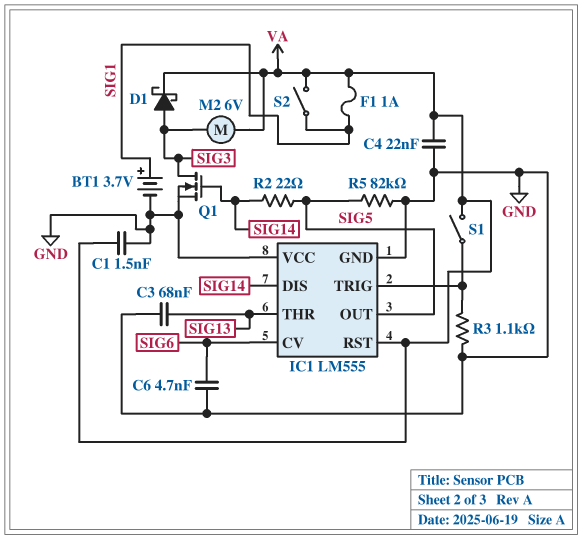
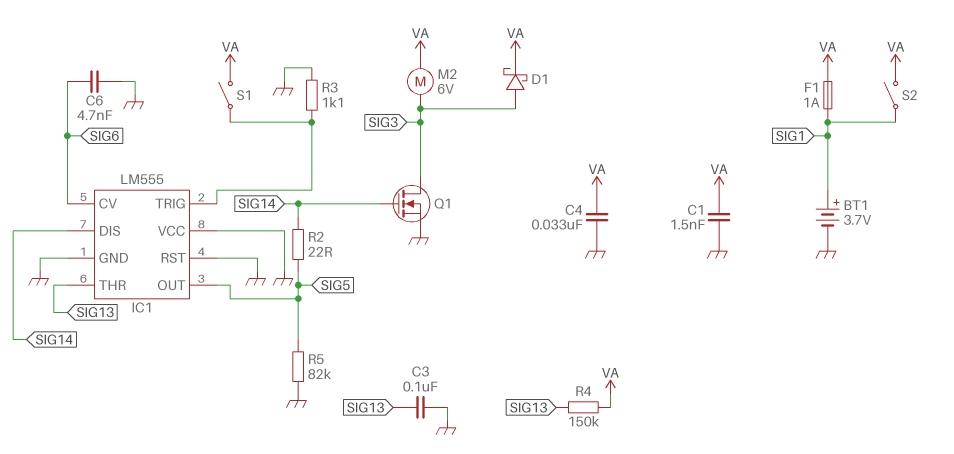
C3: 68nF (GND, SIG13) -> 100nF (GND, SIG13)
C4: 22nF (GND, VA) -> 33nF (GND, VA)
IC1 pin RST: VA -> GND
R4: none -> 150k (SIG13, VA)

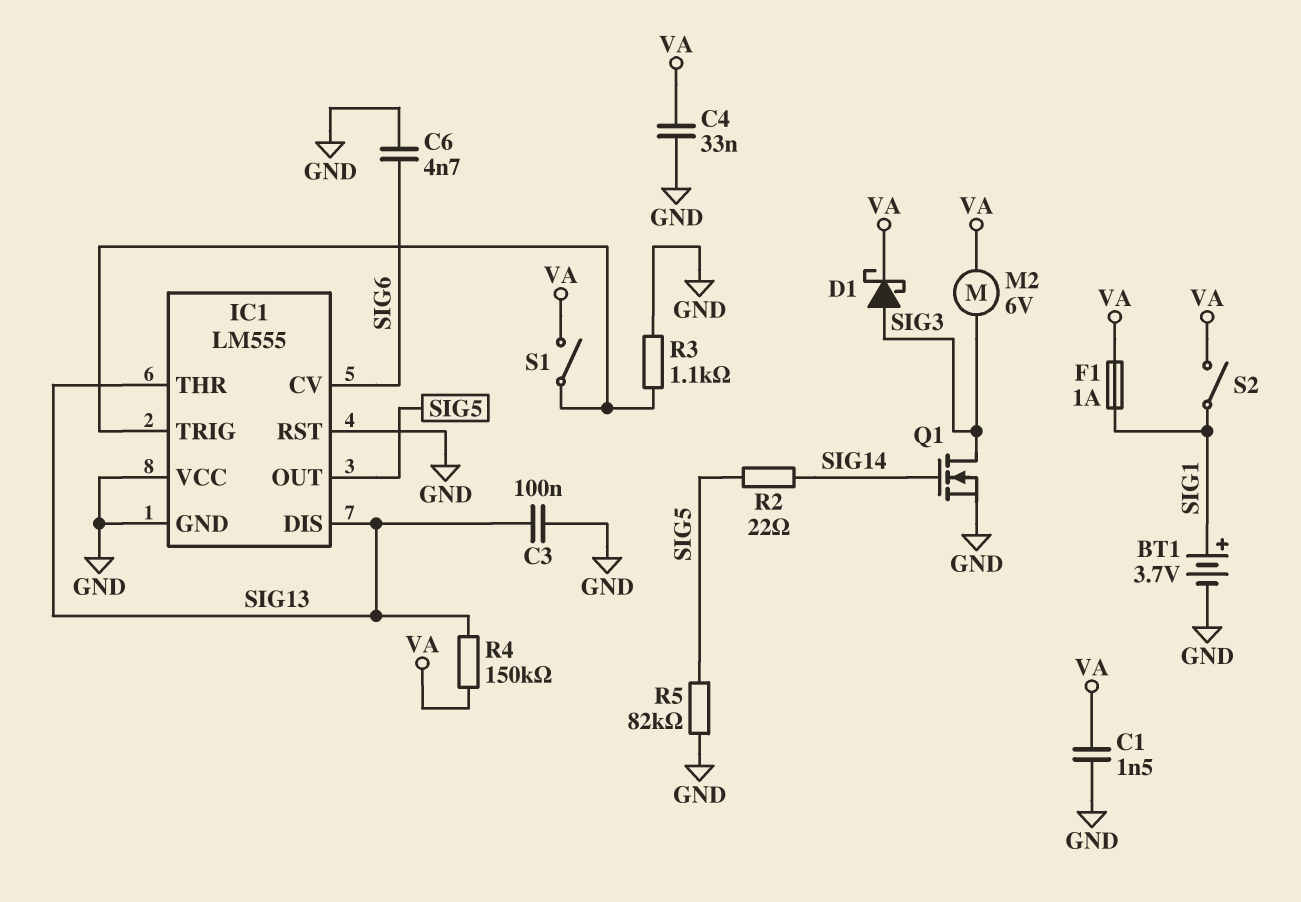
IC1 pin DIS: SIG14 -> SIG13

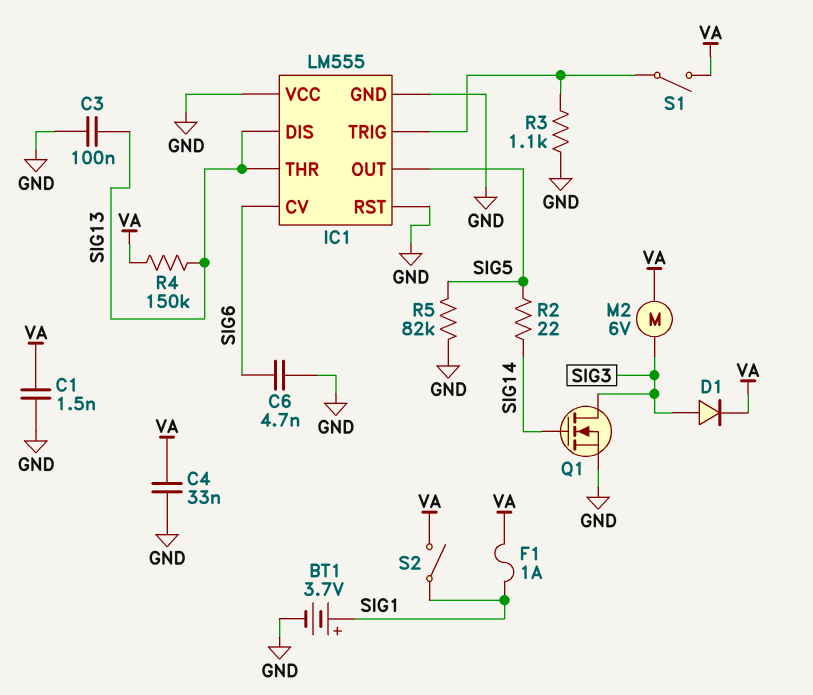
D1: schottky (A SIG3, K VA) -> diode (A SIG3, K VA)

